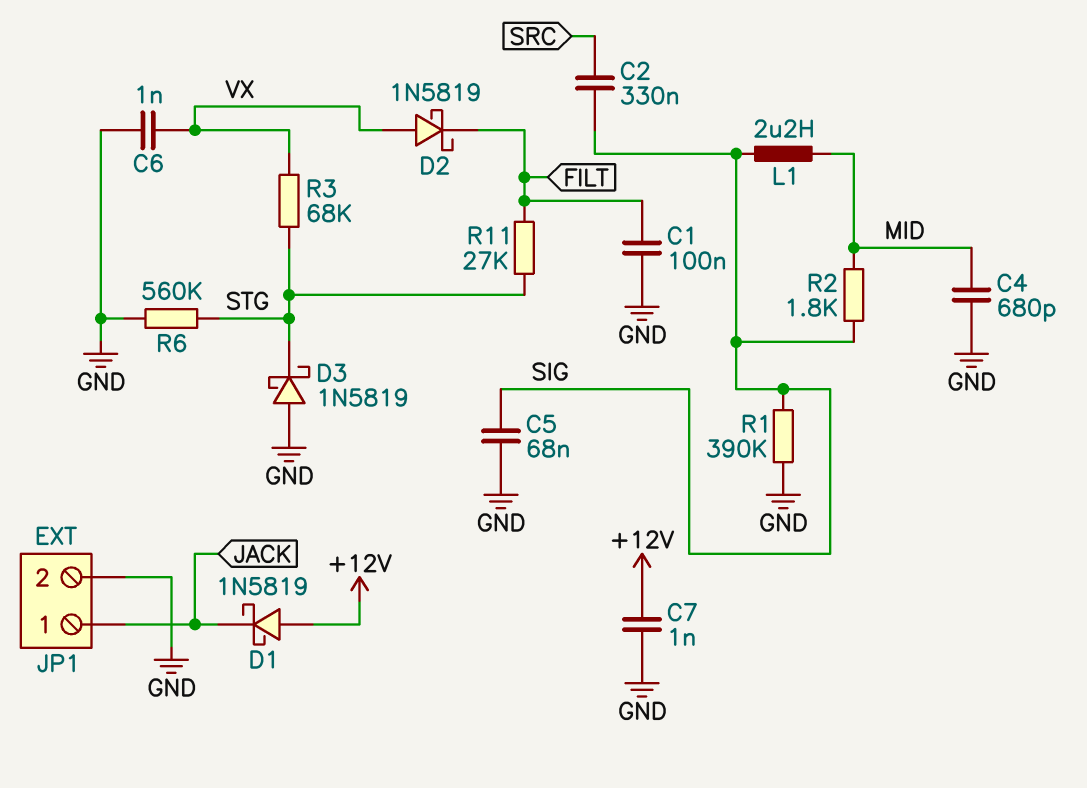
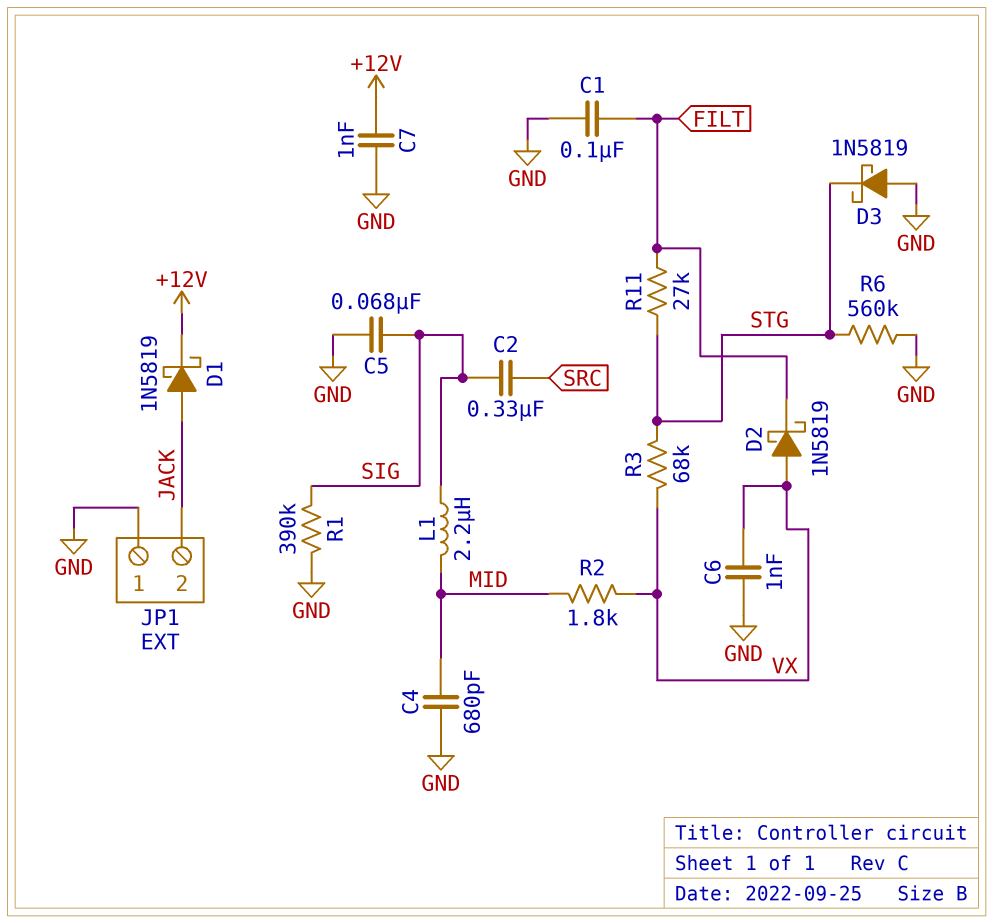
D1: schottky 1N5819 (A +12V, K JACK) -> schottky 1N5819 (A JACK, K +12V)
JP1 pin 1: JACK -> GND
JP1 pin 2: GND -> JACK
R2: 1.8k (MID, SIG) -> 1.8k (MID, VX)

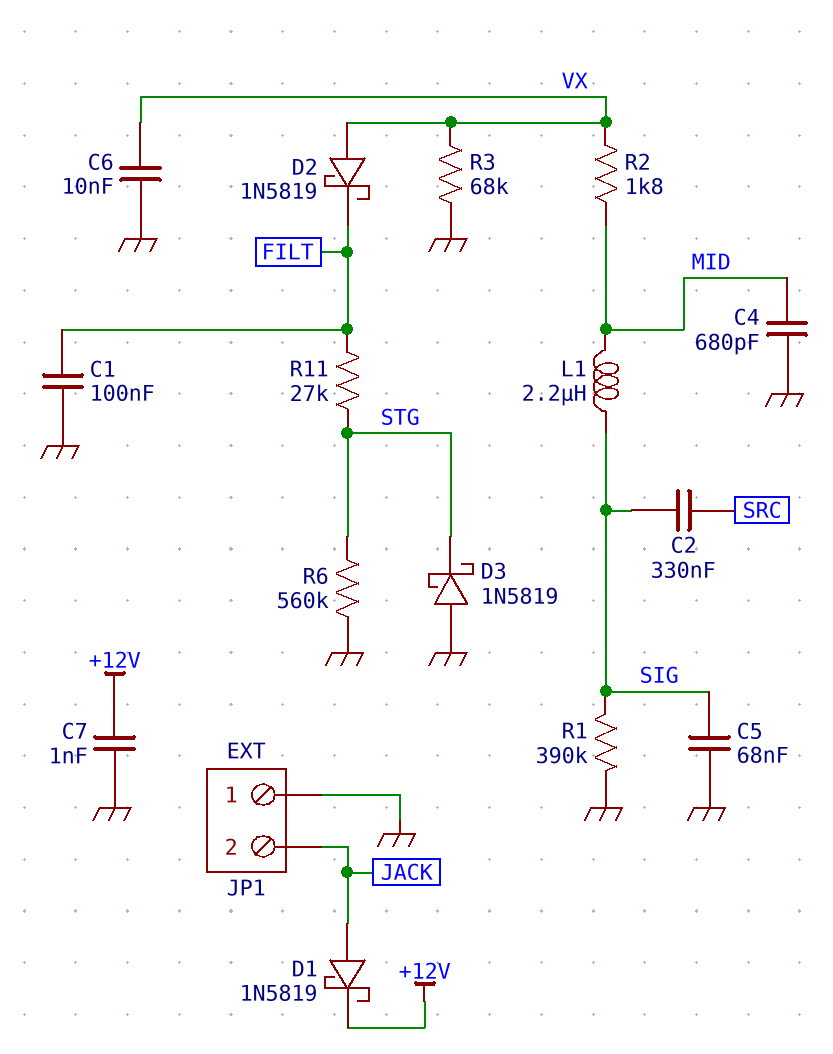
C6: 1nF (GND, VX) -> 10nF (GND, VX)
R3: 68k (STG, VX) -> 68k (GND, VX)

